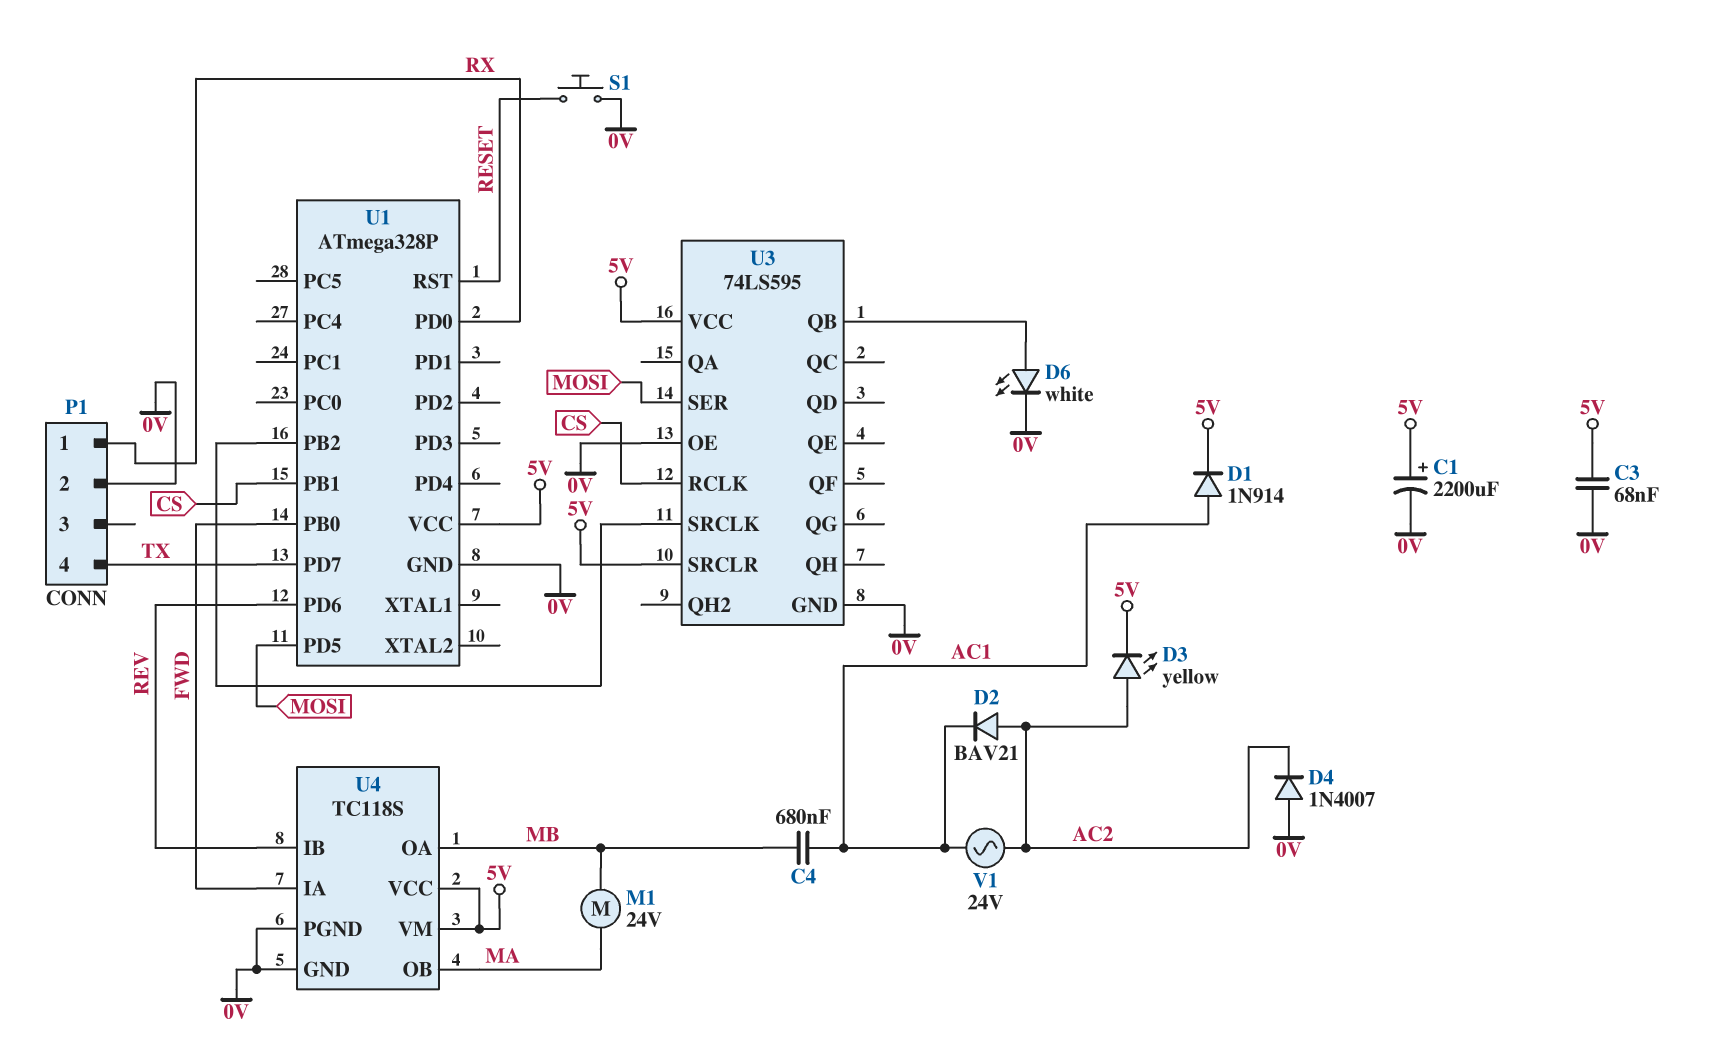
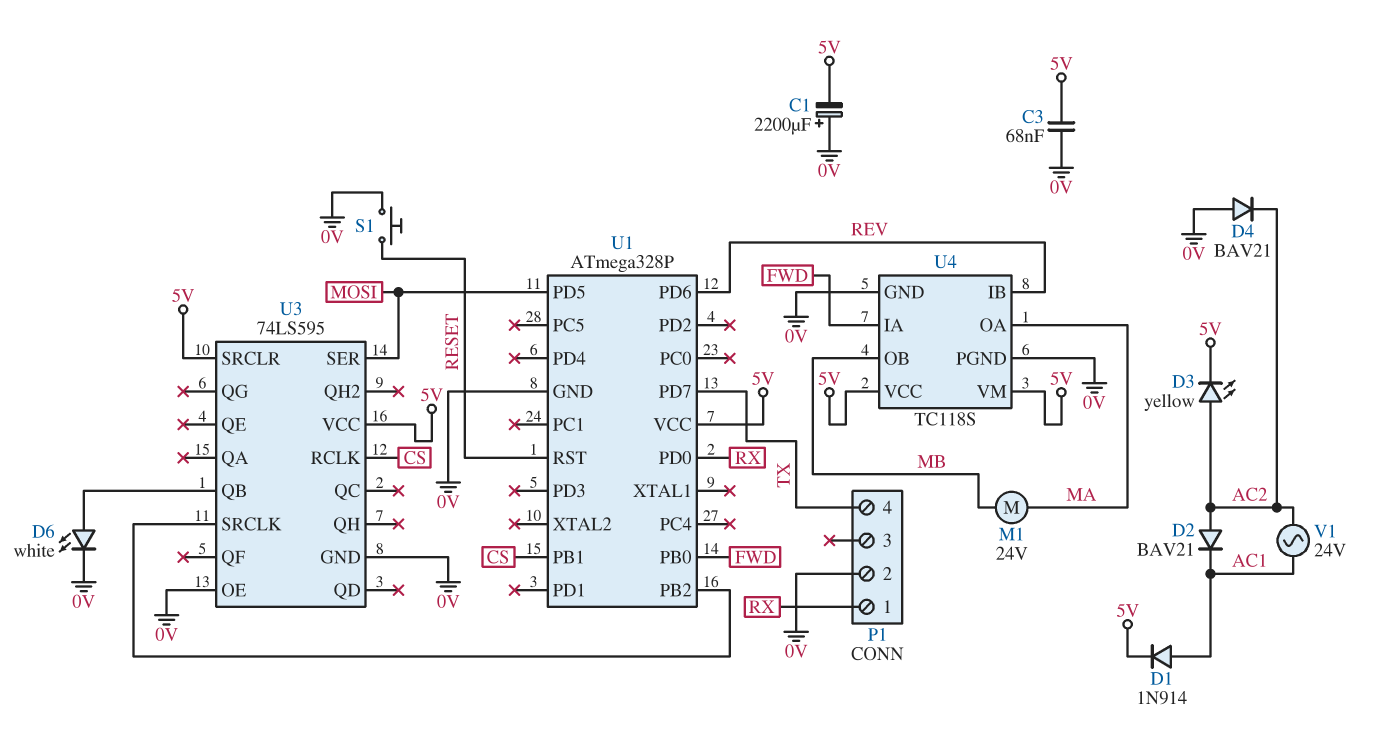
C1: 2200uF (plus 5V, minus 0V) -> 2200uF (plus 0V, minus 5V)
C4: 680nF (AC1, MB) -> none
D4: diode 1N4007 (A 0V, K AC2) -> diode BAV21 (A 0V, K AC2)
U4 pin OA: MB -> MA
U4 pin OB: MA -> MB

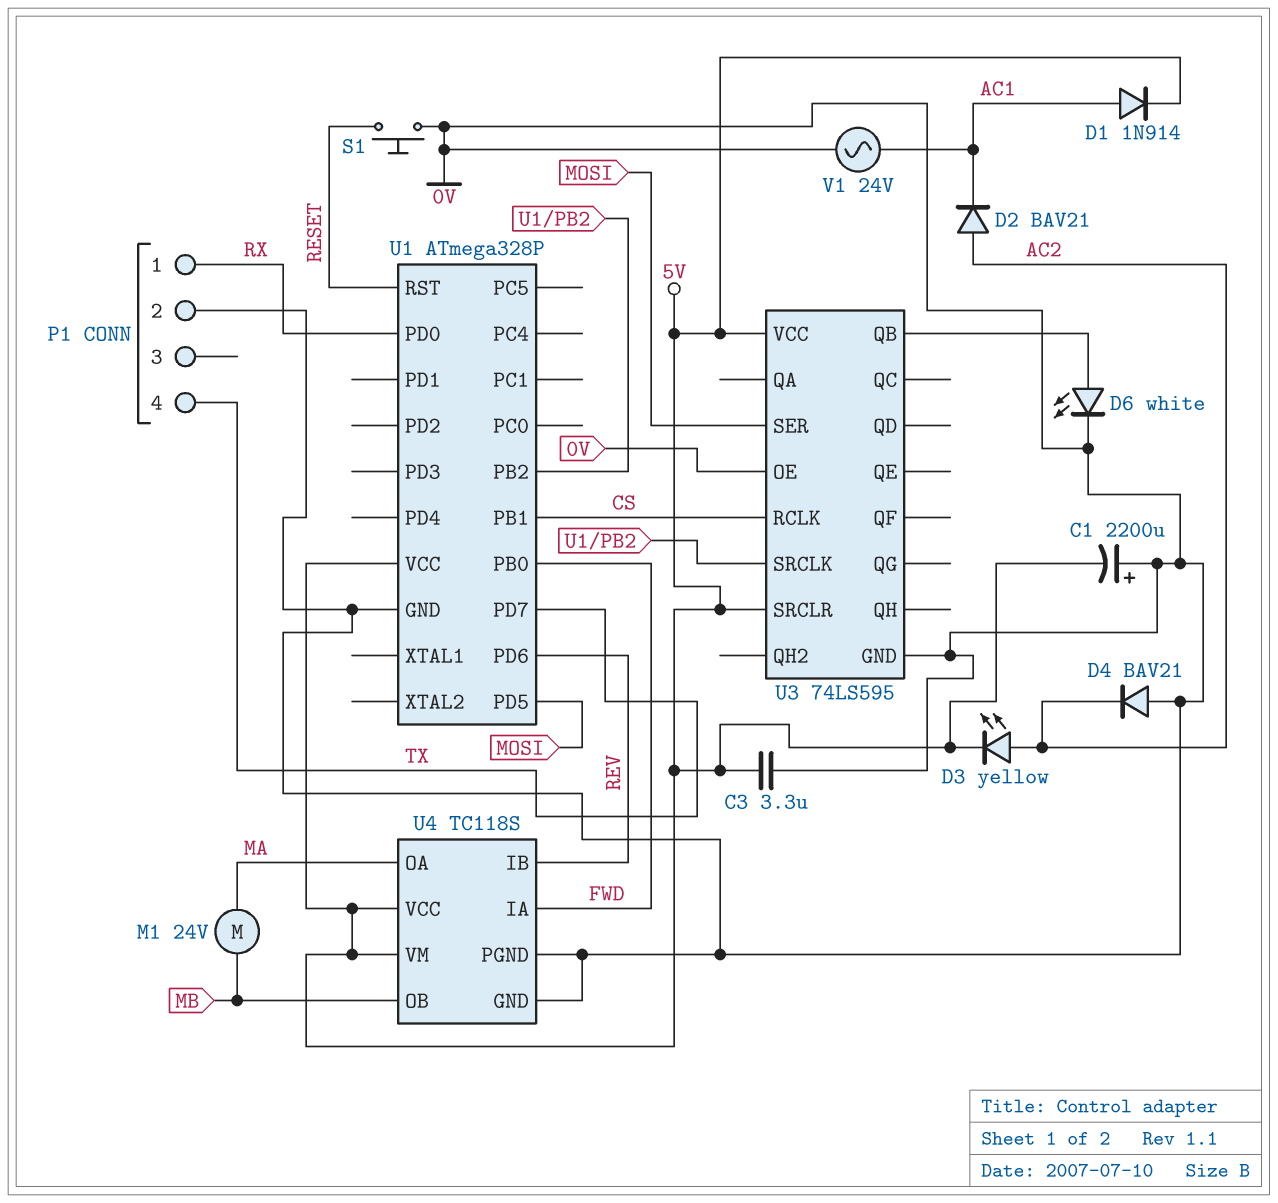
C3: 68nF (0V, 5V) -> 3.3uF (0V, 5V)
V1: AC 24V (AC1, AC2) -> AC 24V (0V, AC1)

